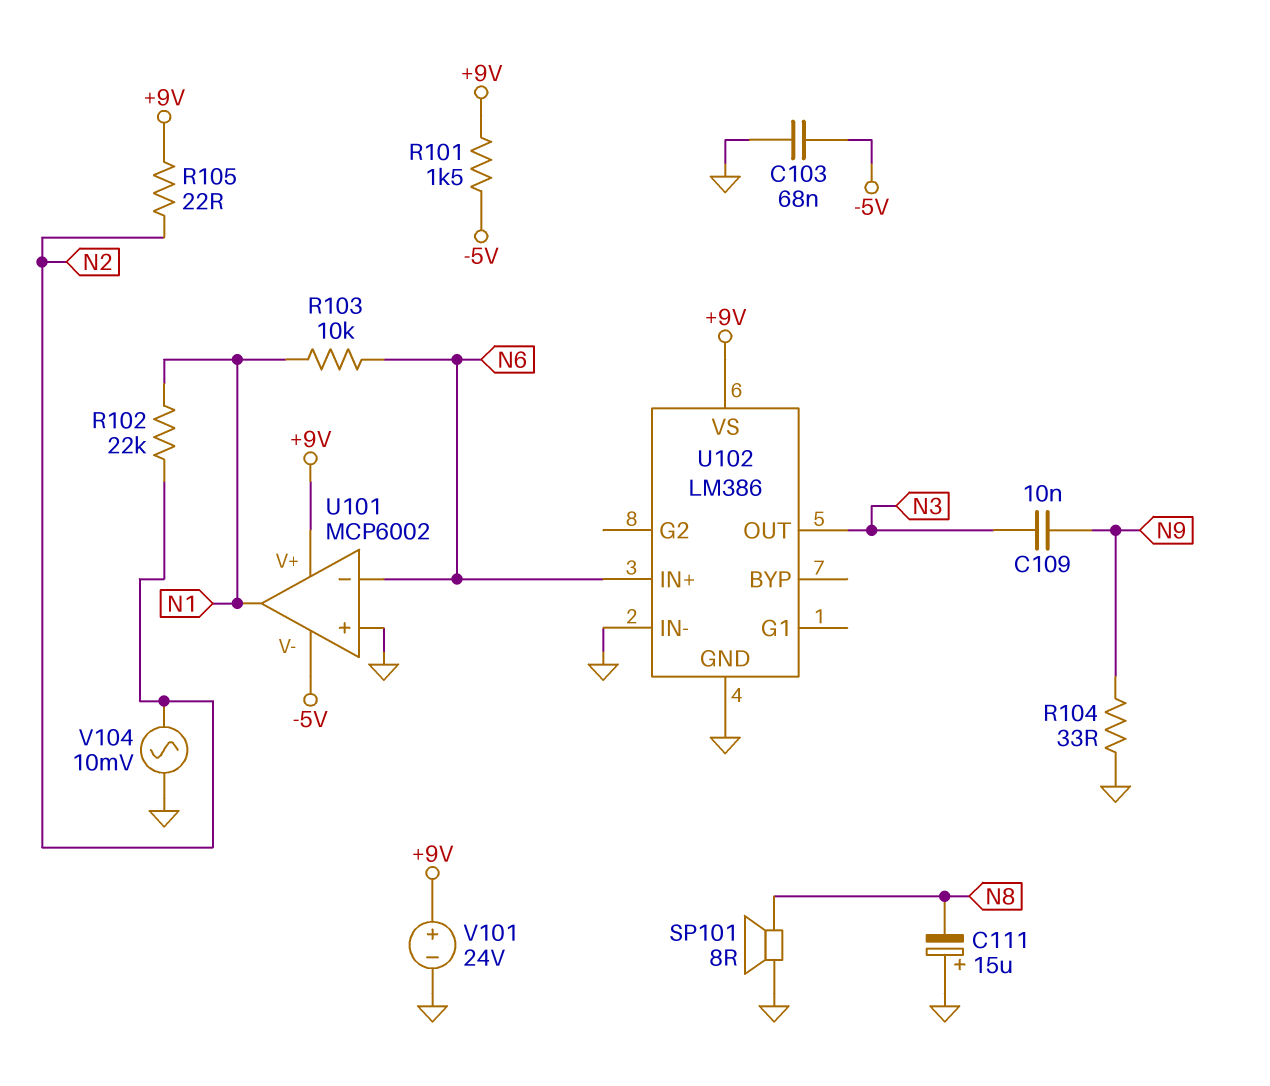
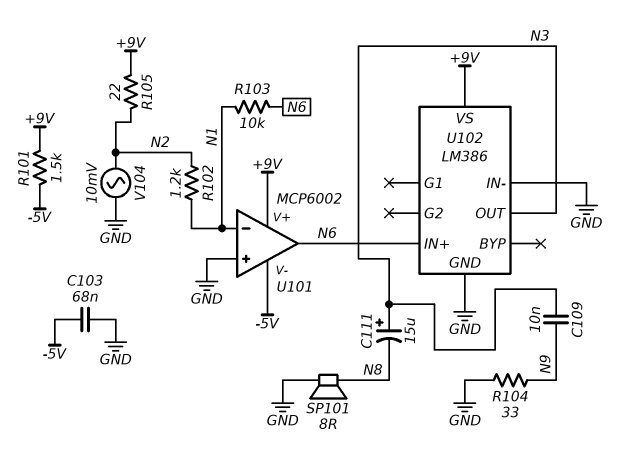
C111: 15uF (plus GND, minus N8) -> 15uF (plus N3, minus N8)
R102: 22k (N1, N2) -> 1.2k (N1, N2)
U101 pin in-: N6 -> N1
U101 pin out: N1 -> N6
V101: 24V (plus +9V, minus GND) -> none

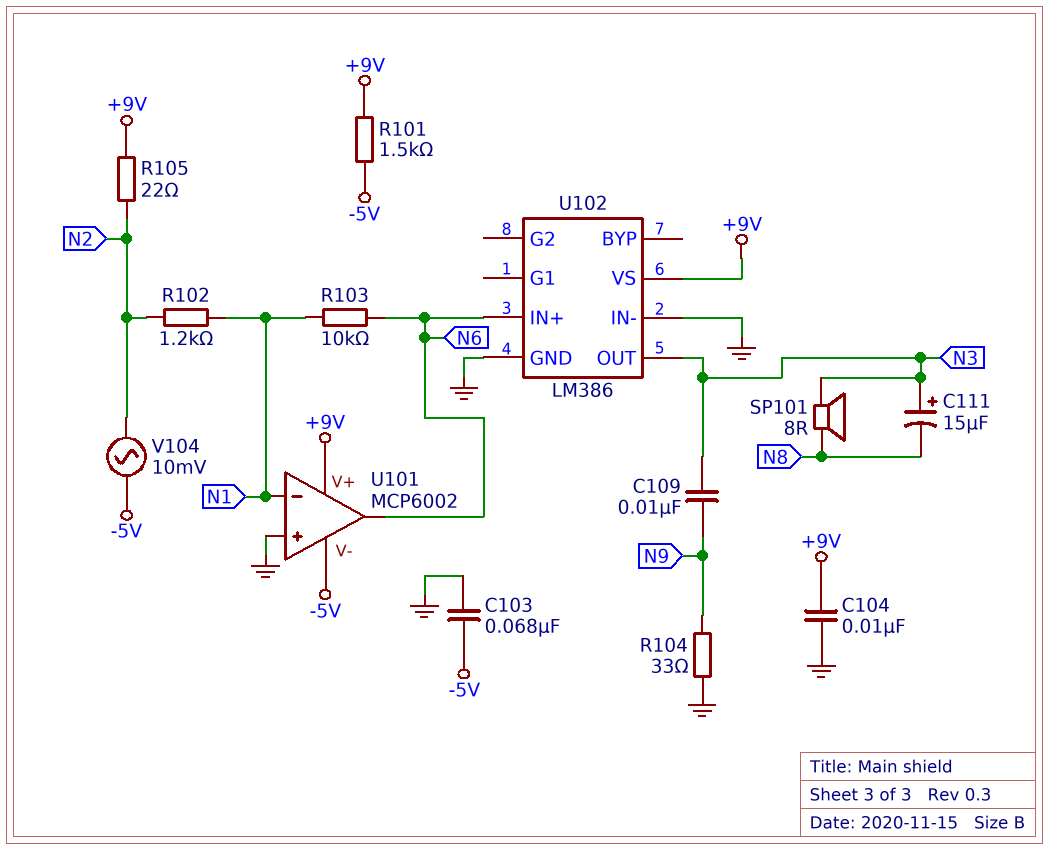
C104: none -> 10nF (+9V, GND)
SP101: speaker 8R (GND, N8) -> speaker 8R (N3, N8)
V104: AC 10mV (GND, N2) -> AC 10mV (-5V, N2)

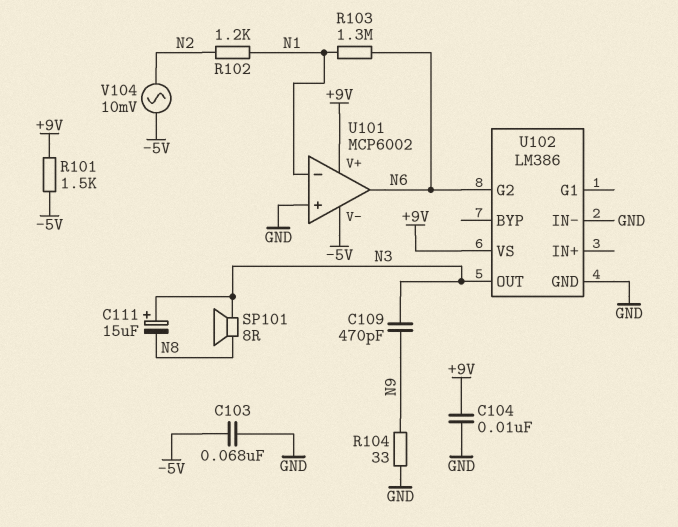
C109: 10nF (N3, N9) -> 470pF (N3, N9)
R103: 10k (N1, N6) -> 1.3M (N1, N6)
R105: 22 (+9V, N2) -> none
U102 pin G2: none -> N6
U102 pin IN+: N6 -> none

